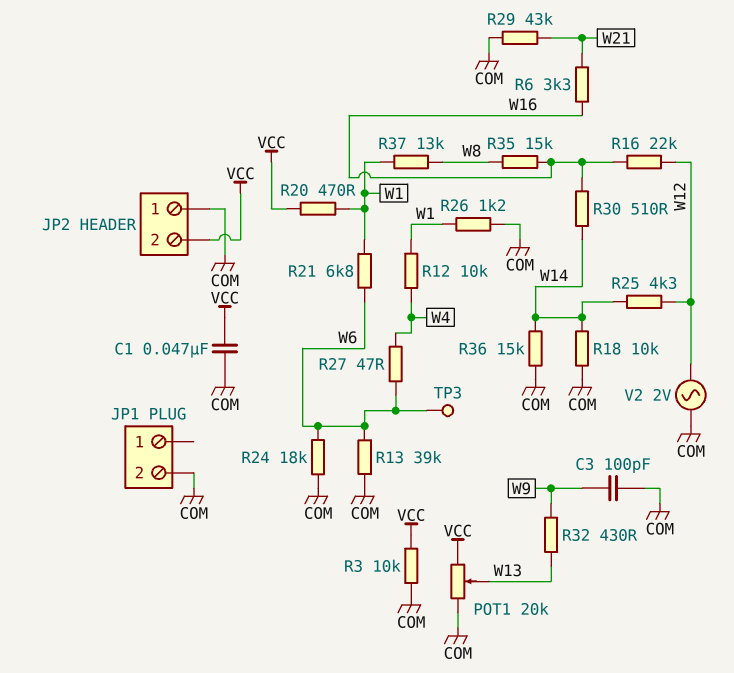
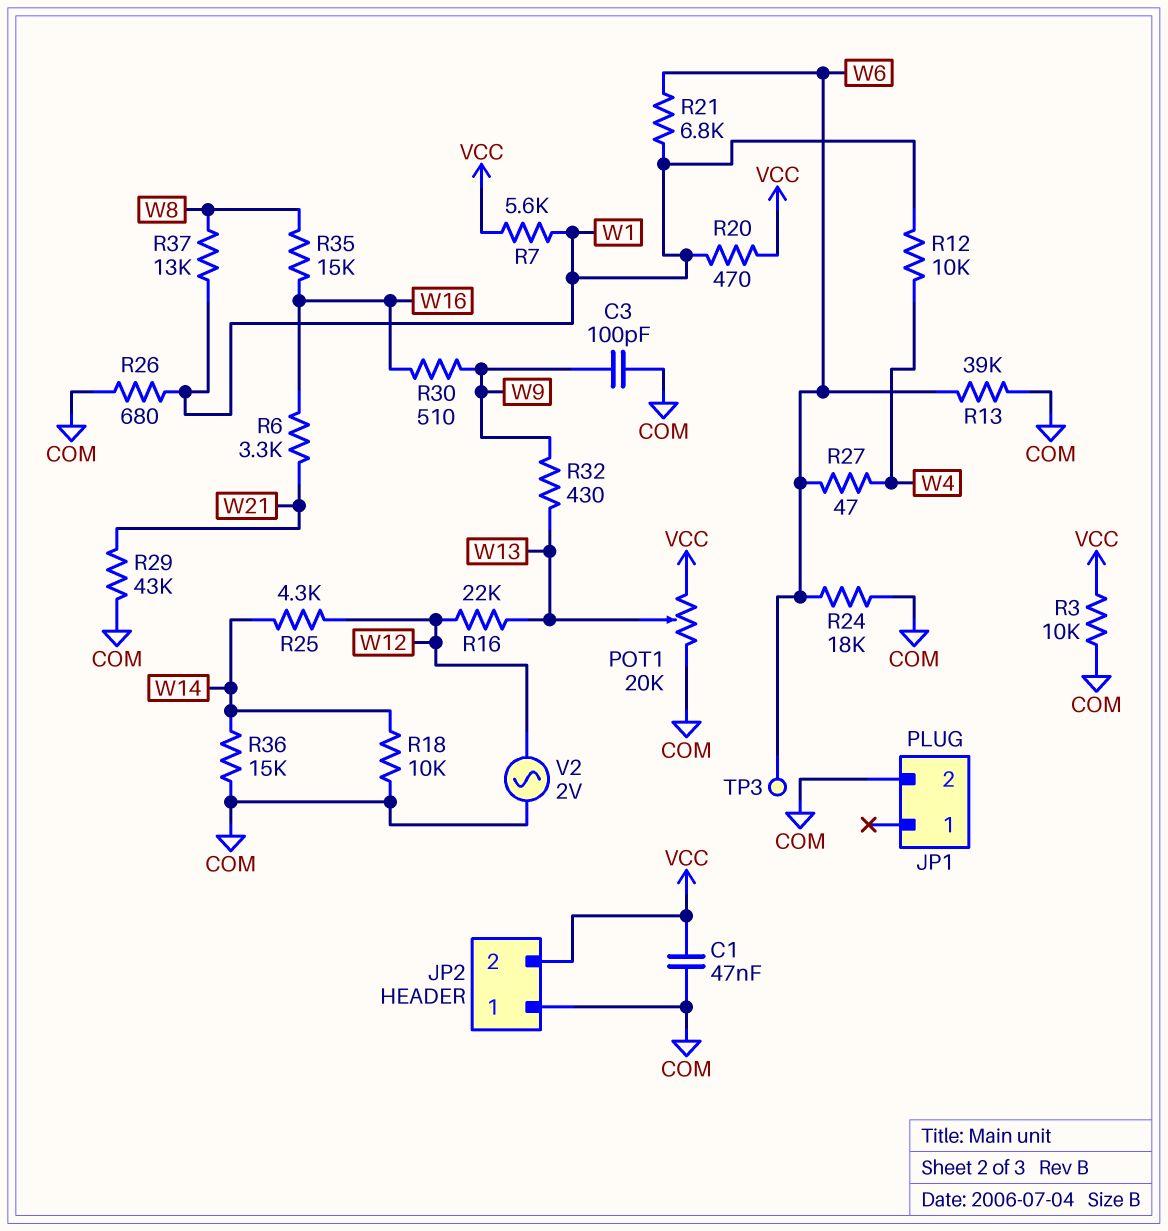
R7: none -> 5.6k (VCC, W1)
R16: 22k (W12, W16) -> 22k (W12, W13)
R26: 1.2k (COM, W1) -> 680 (COM, W1)
R30: 510 (W14, W16) -> 510 (W9, W16)

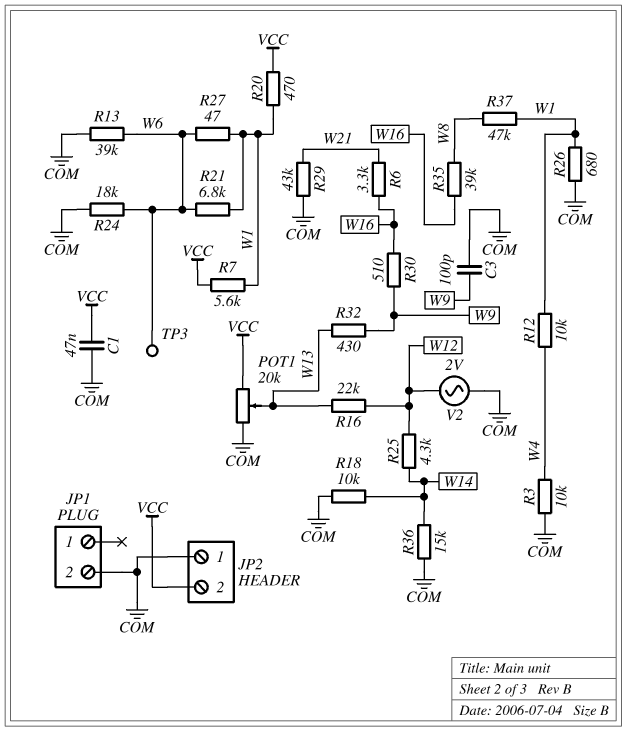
R3: 10k (COM, VCC) -> 10k (COM, W4)
R27: 47 (W4, W6) -> 47 (W1, W6)
R35: 15k (W8, W16) -> 39k (W8, W16)
R37: 13k (W1, W8) -> 47k (W1, W8)

